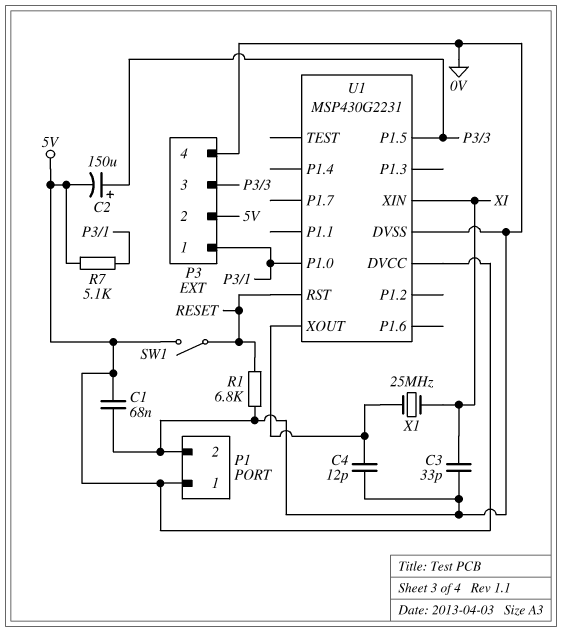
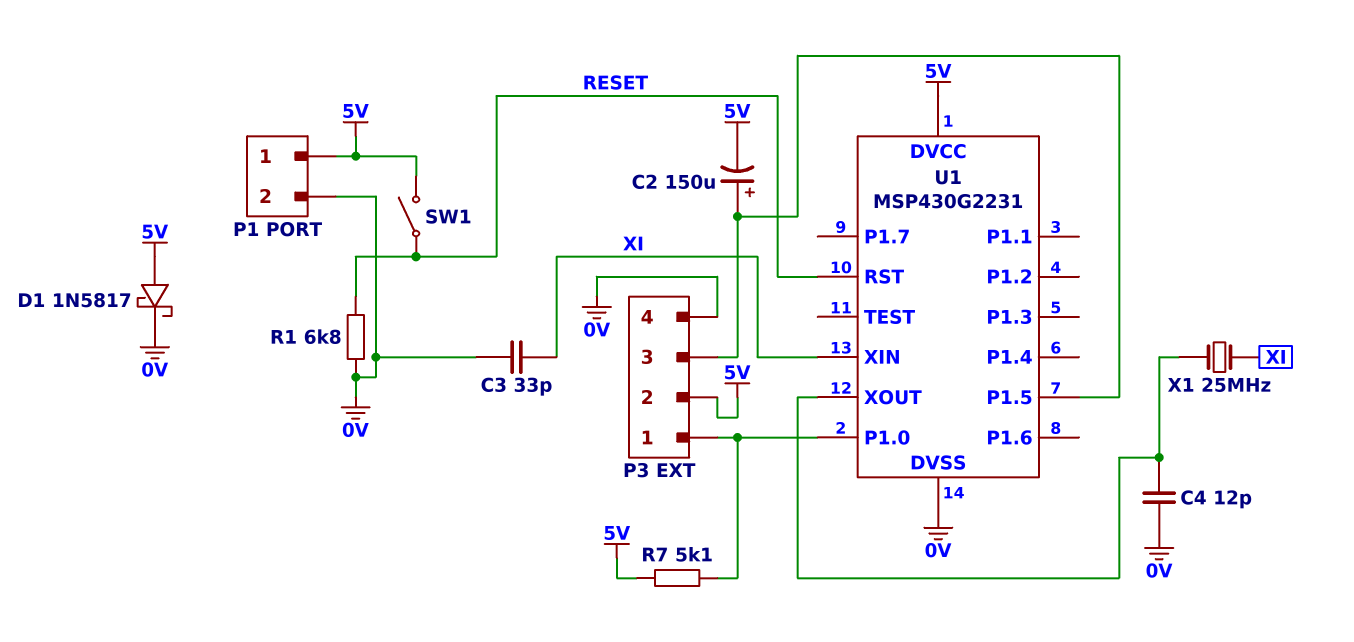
C1: 68nF (0V, 5V) -> none
D1: none -> schottky 1N5817 (A 5V, K 0V)

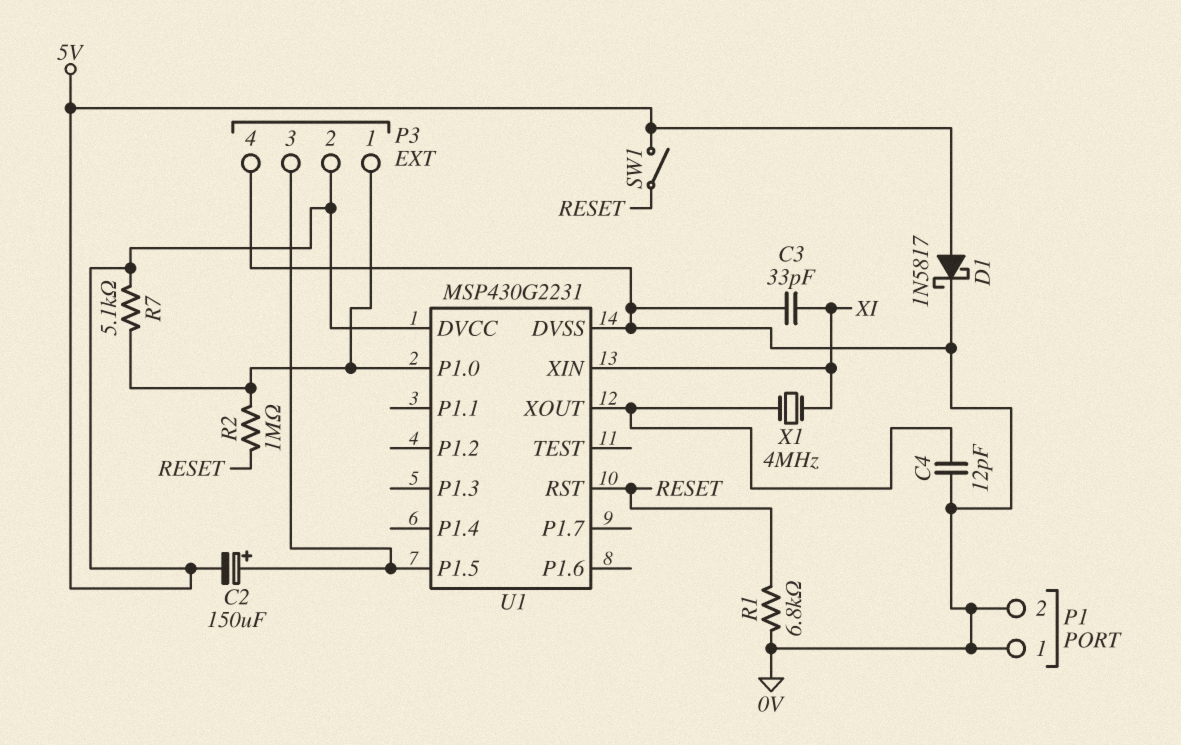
P1 pin 1: 5V -> 0V
R2: none -> 1M (P3/1, RESET)
X1: 25MHz (U1/XOUT, XI) -> 4MHz (U1/XOUT, XI)

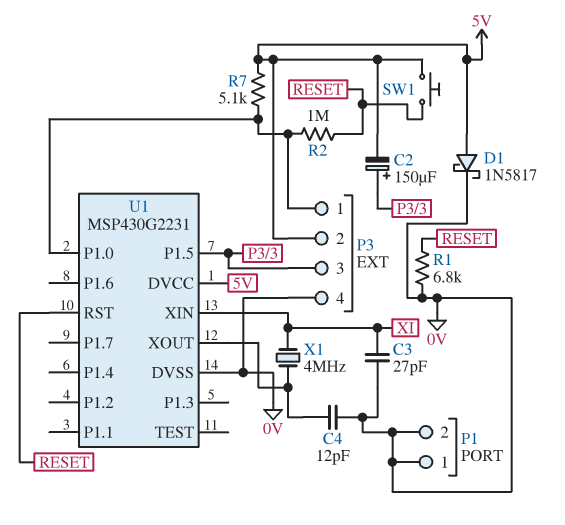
C3: 33pF (0V, XI) -> 27pF (0V, XI)
SW1: switch (5V, RESET) -> button (5V, RESET)

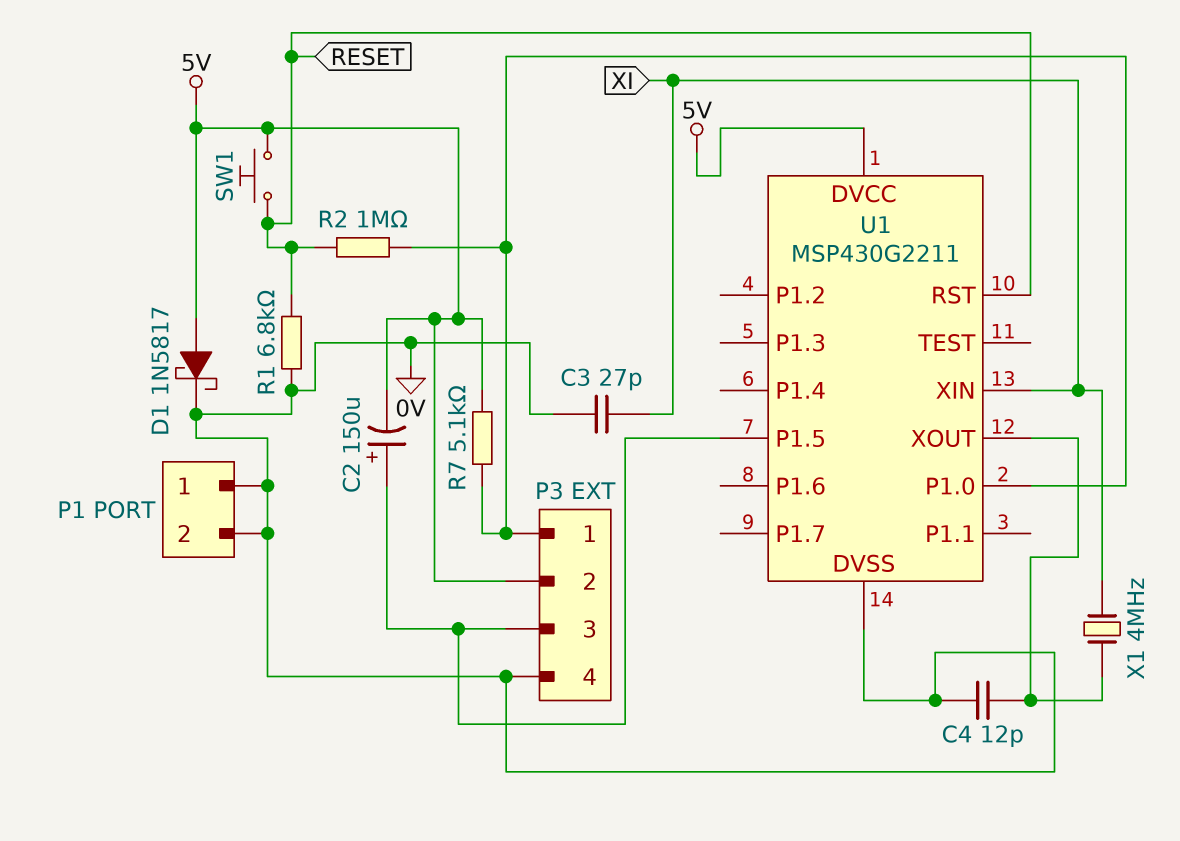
U1: MSP430G2231 -> MSP430G2211

